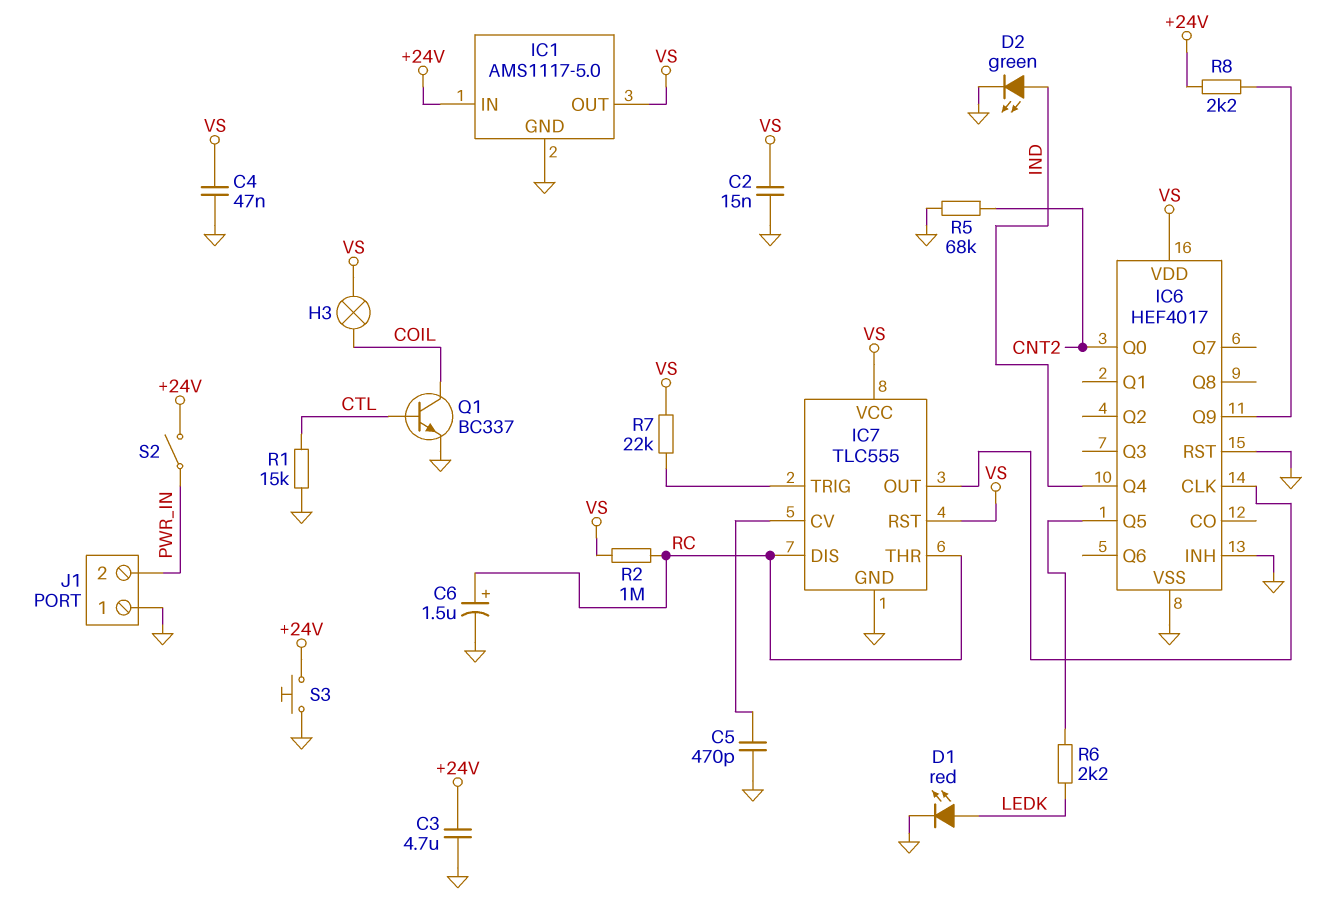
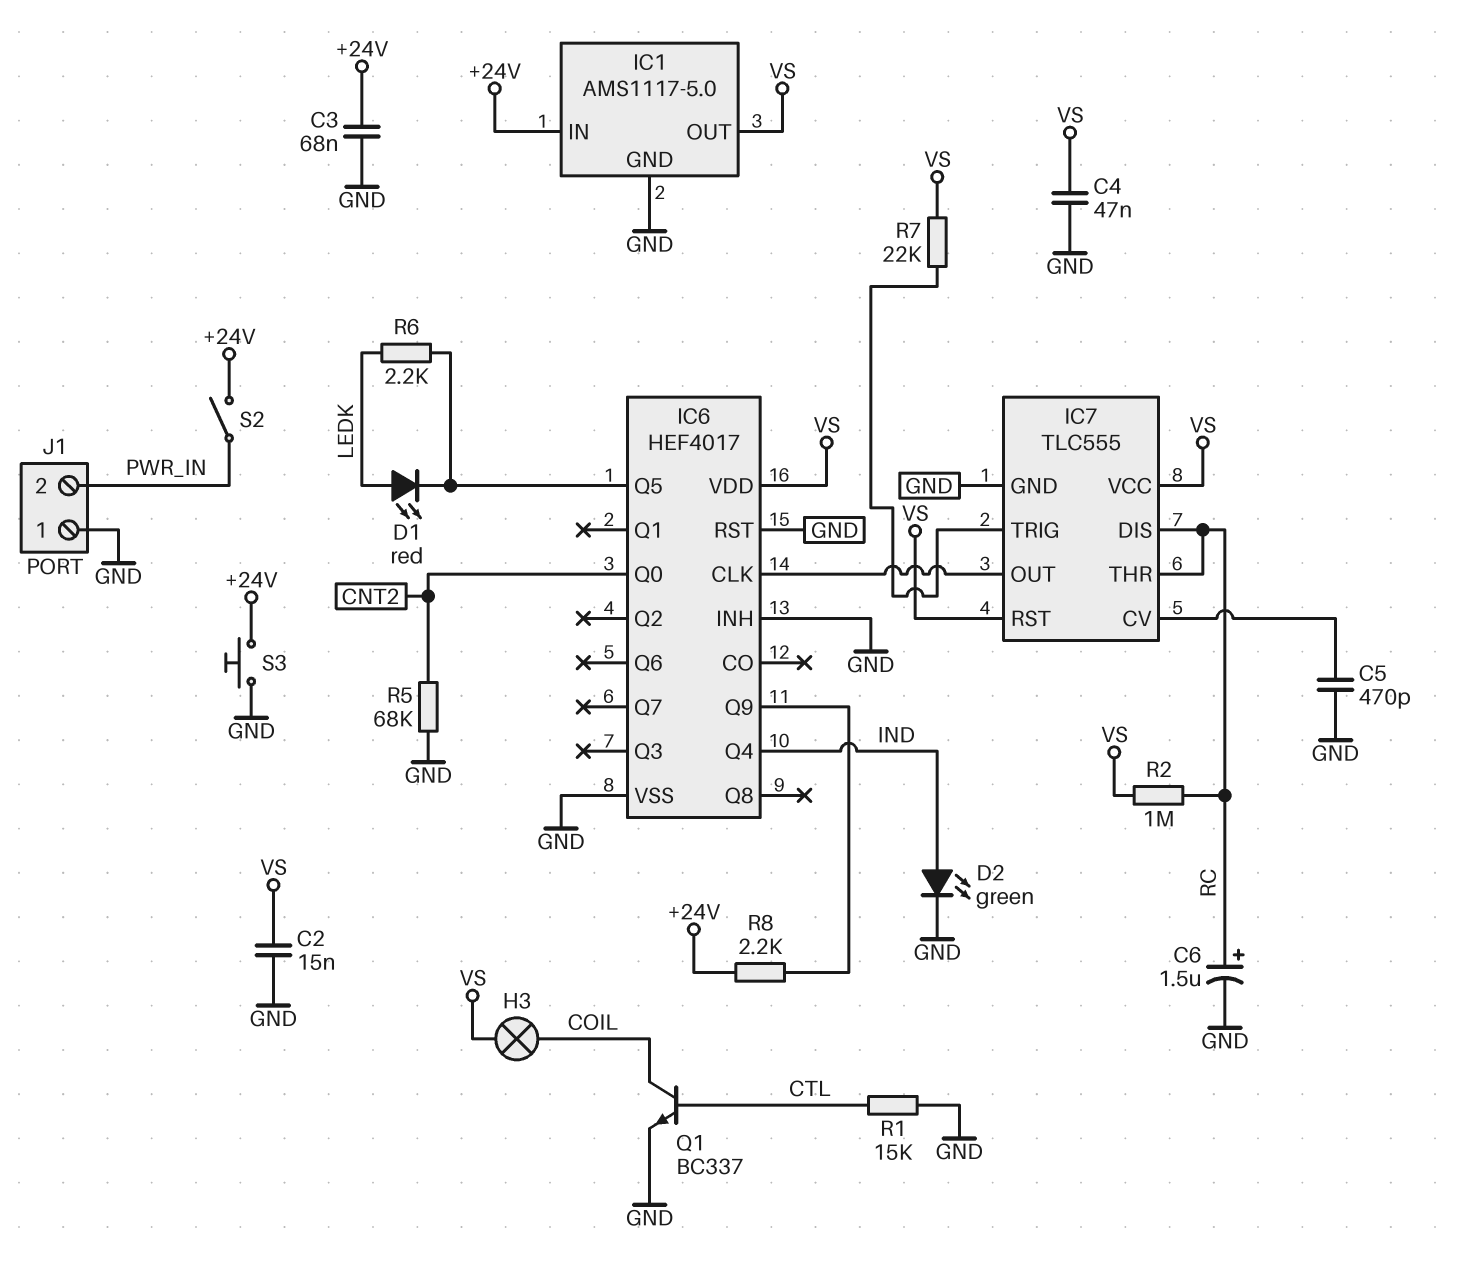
C3: 4.7uF (+24V, GND) -> 68nF (+24V, GND)
D1: LED red (A LEDK, K GND) -> LED red (A LEDK, K IC6/Q5)

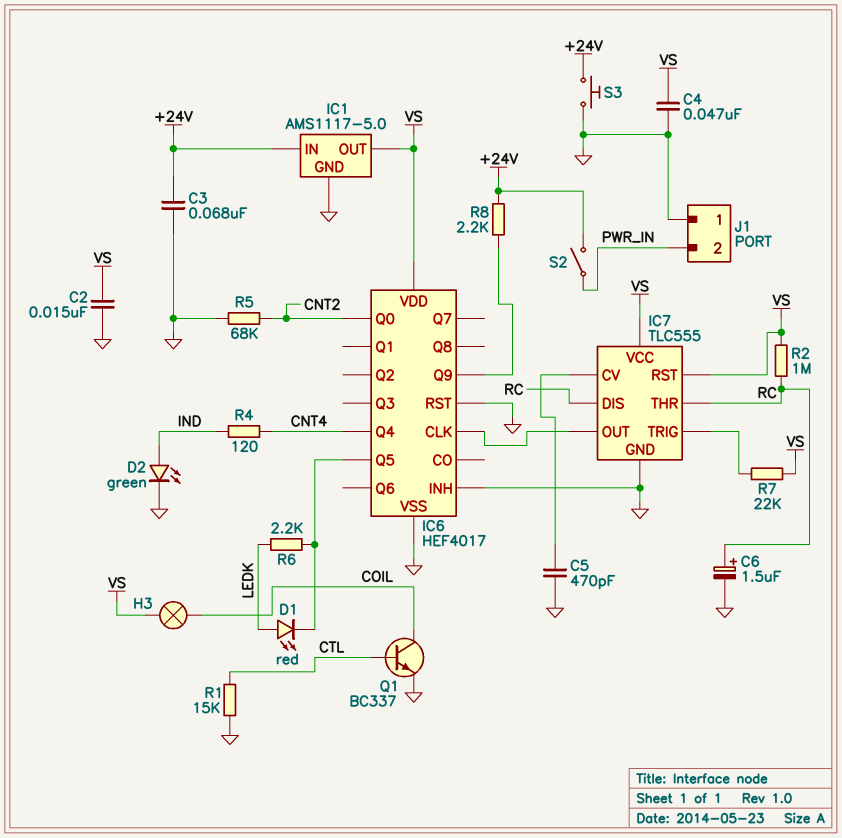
IC6 pin Q4: IND -> CNT4
R4: none -> 120 (CNT4, IND)

